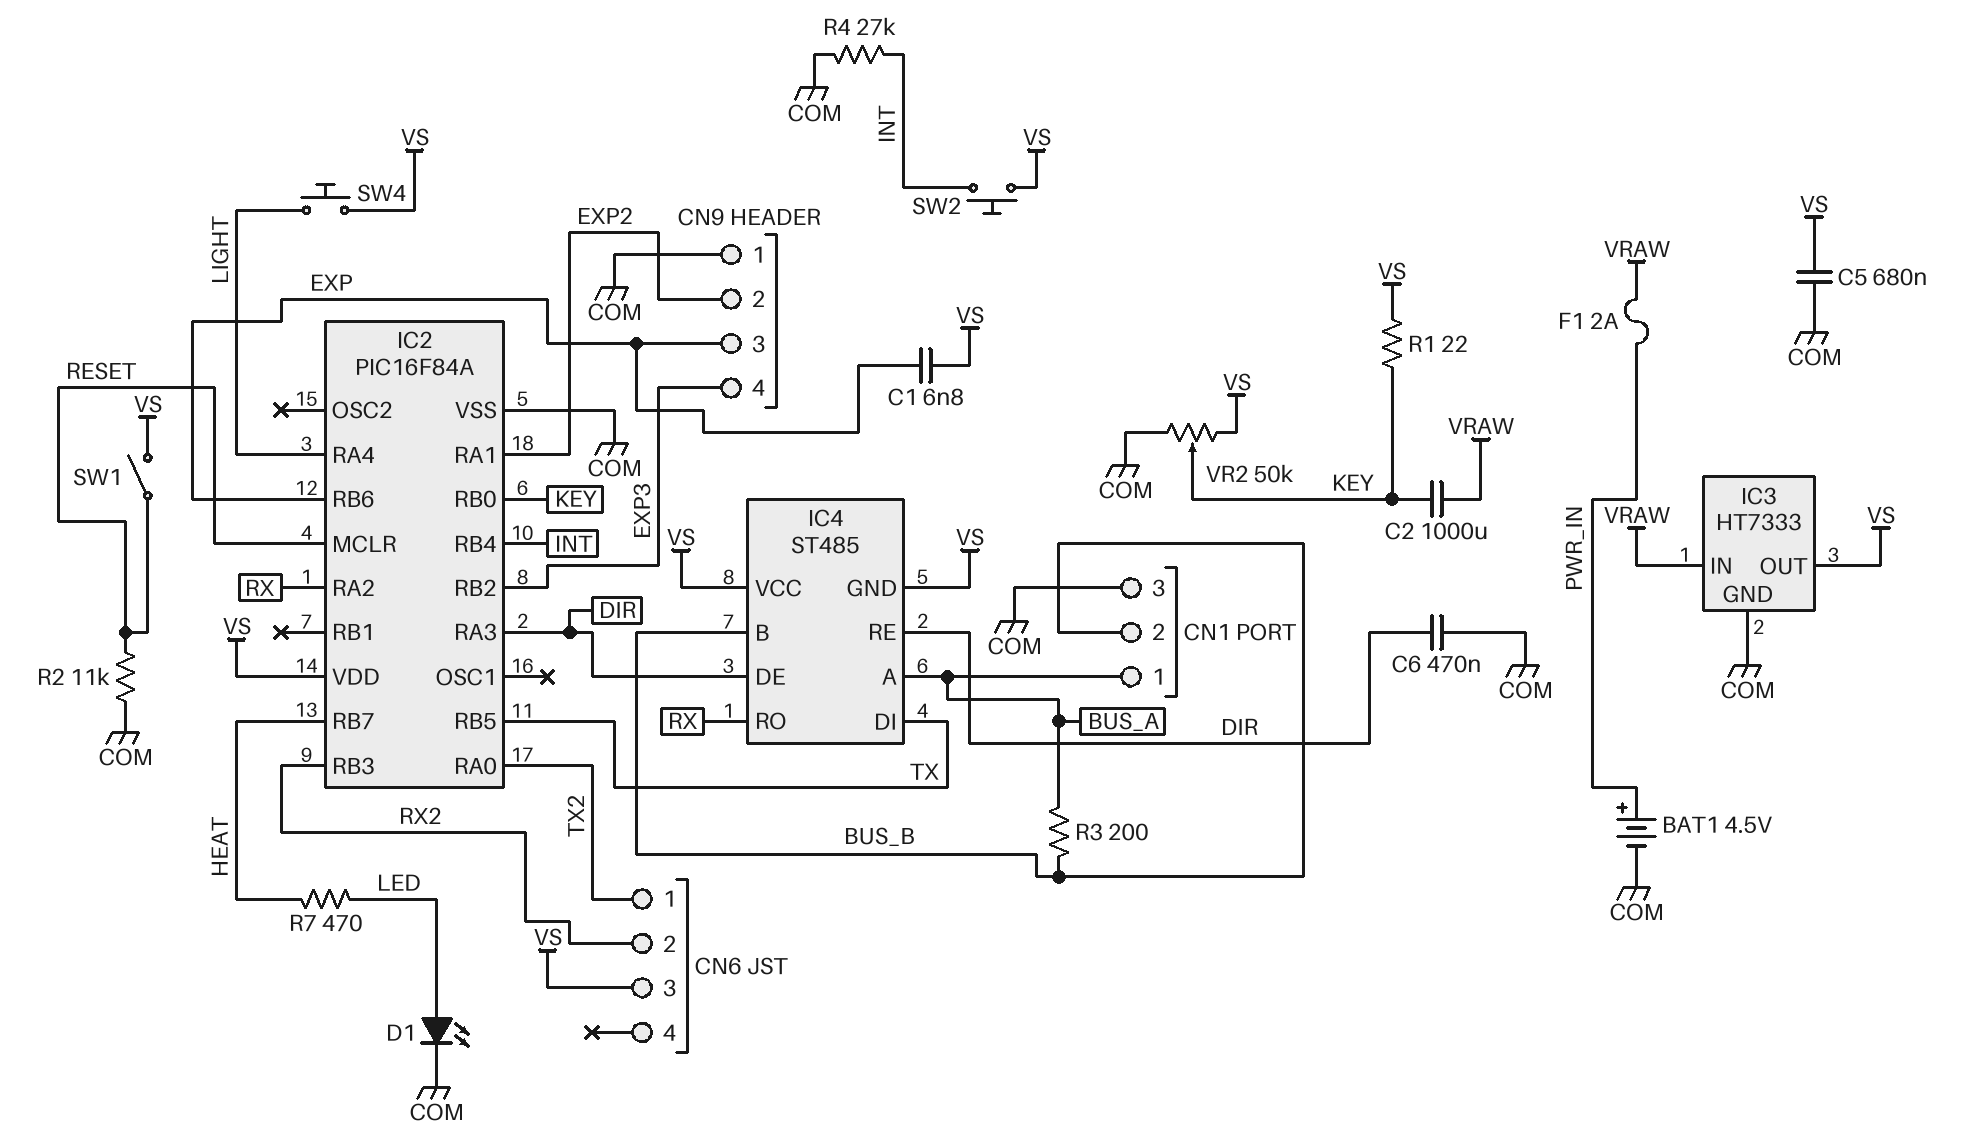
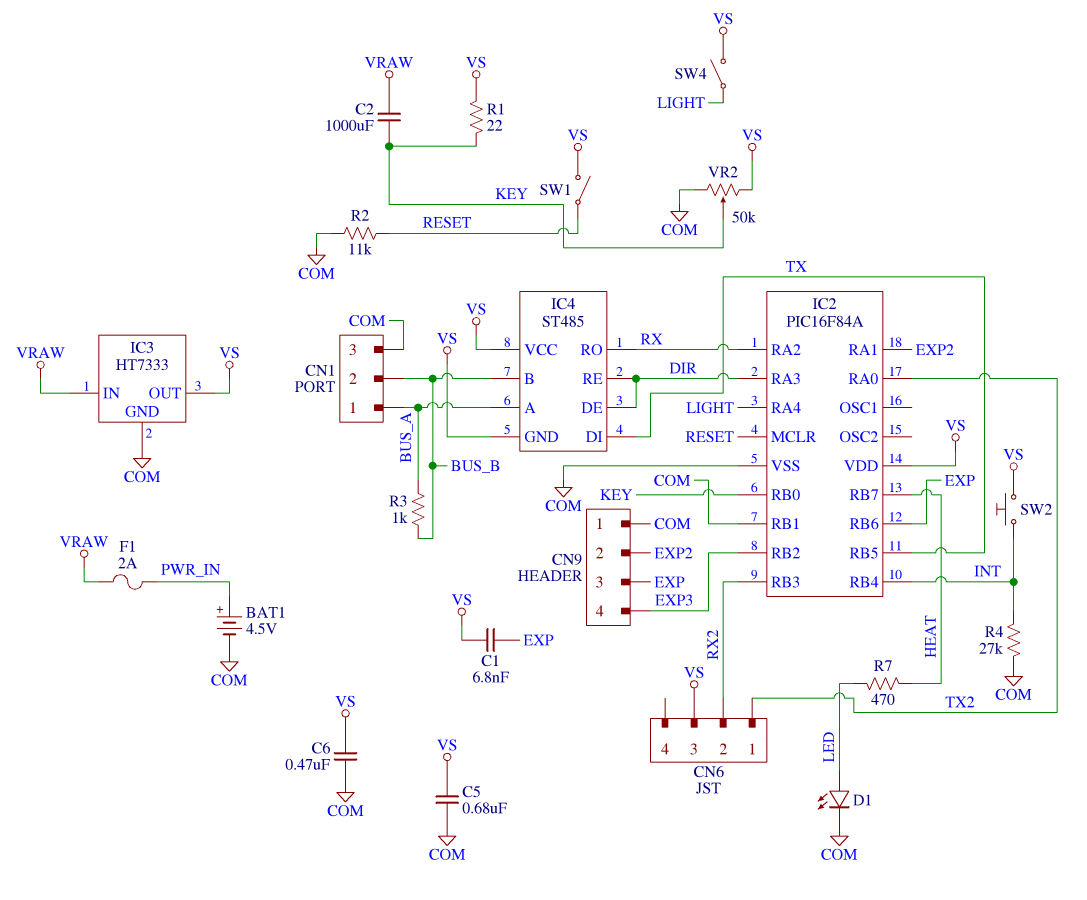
C6: 470nF (COM, DIR) -> 470nF (COM, VS)
IC2 pin RB1: none -> COM
R3: 200 (BUS_A, BUS_B) -> 1k (BUS_A, BUS_B)
SW4: button (LIGHT, VS) -> switch (LIGHT, VS)

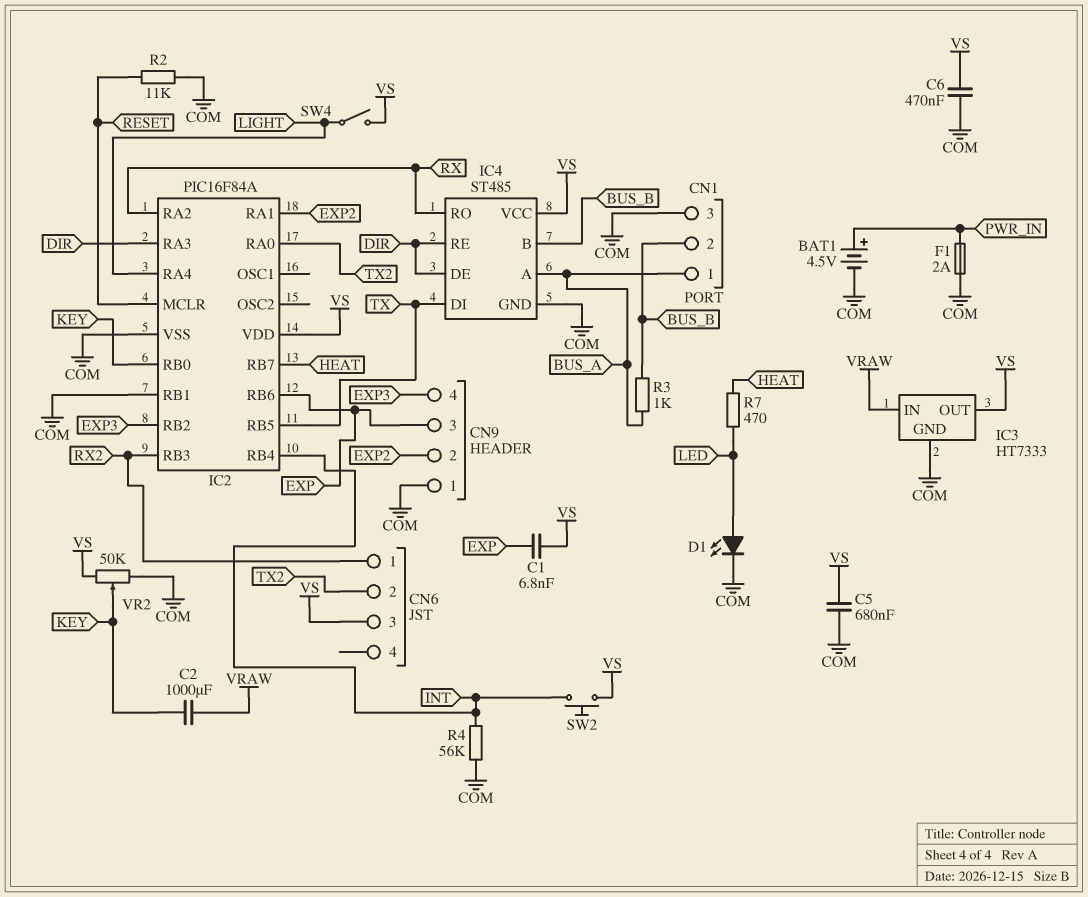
CN6 pin 1: TX2 -> RX2
CN6 pin 2: RX2 -> TX2
F1: 2A (PWR_IN, VRAW) -> 2A (COM, PWR_IN)
IC4 pin GND: VS -> COM
R1: 22 (KEY, VS) -> none
R4: 27k (COM, INT) -> 56k (COM, INT)
SW1: switch (RESET, VS) -> none

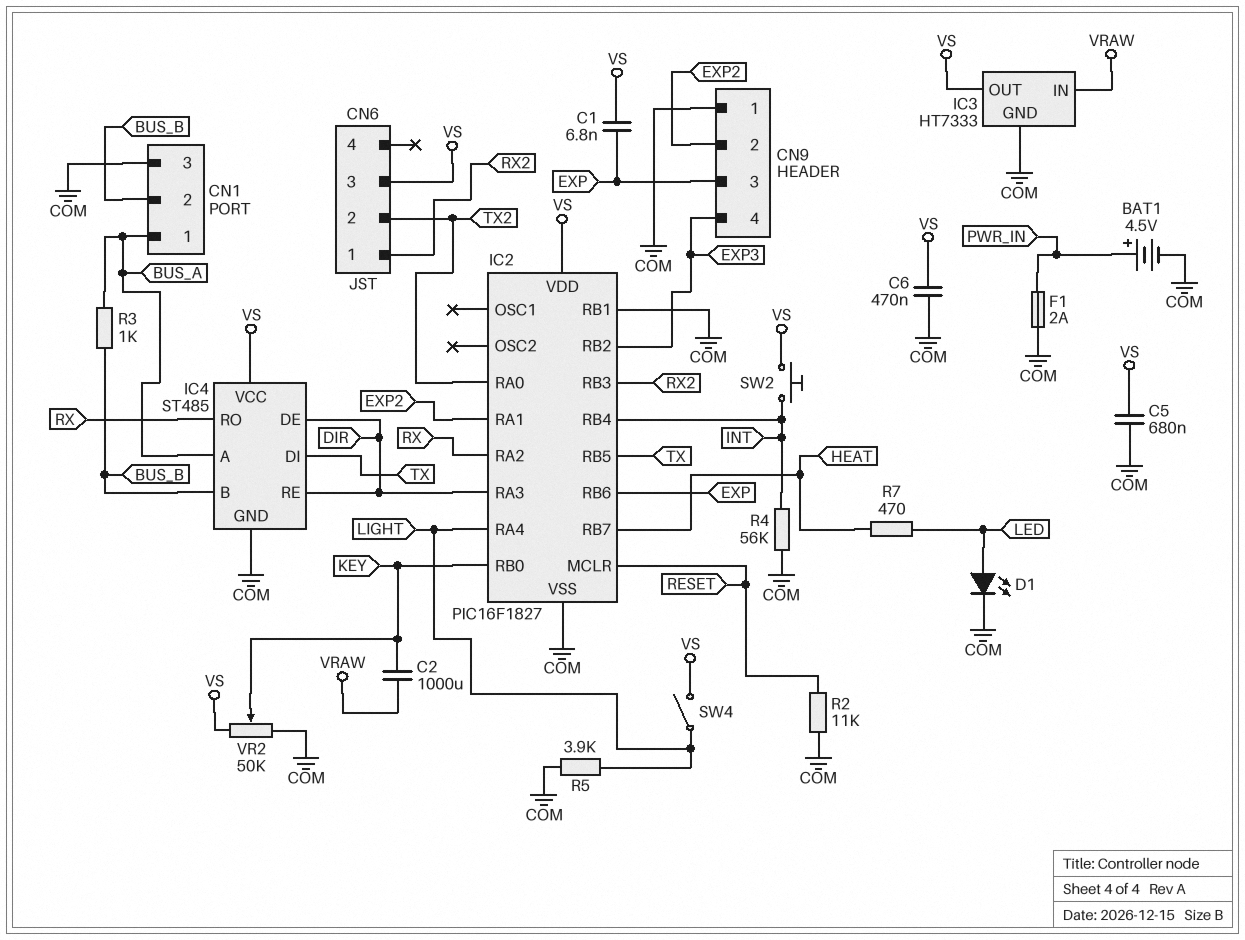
IC2: PIC16F84A -> PIC16F1827
R5: none -> 3.9k (COM, LIGHT)

